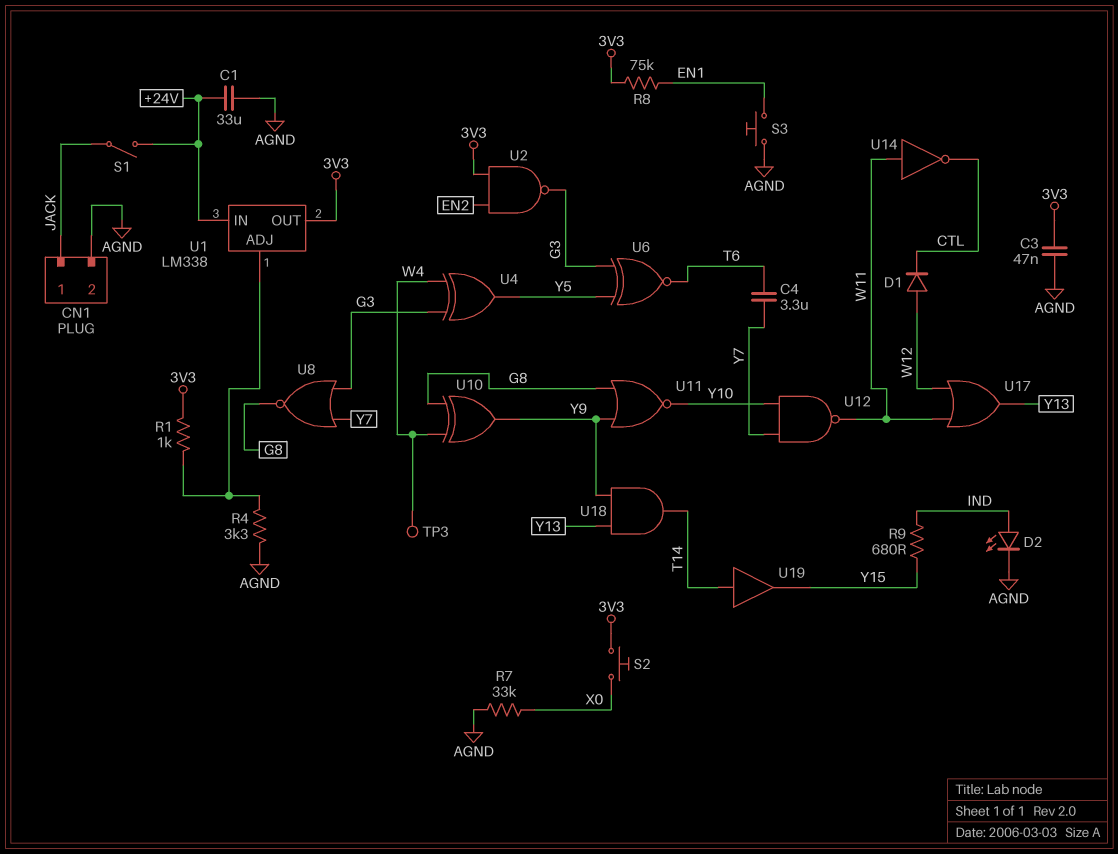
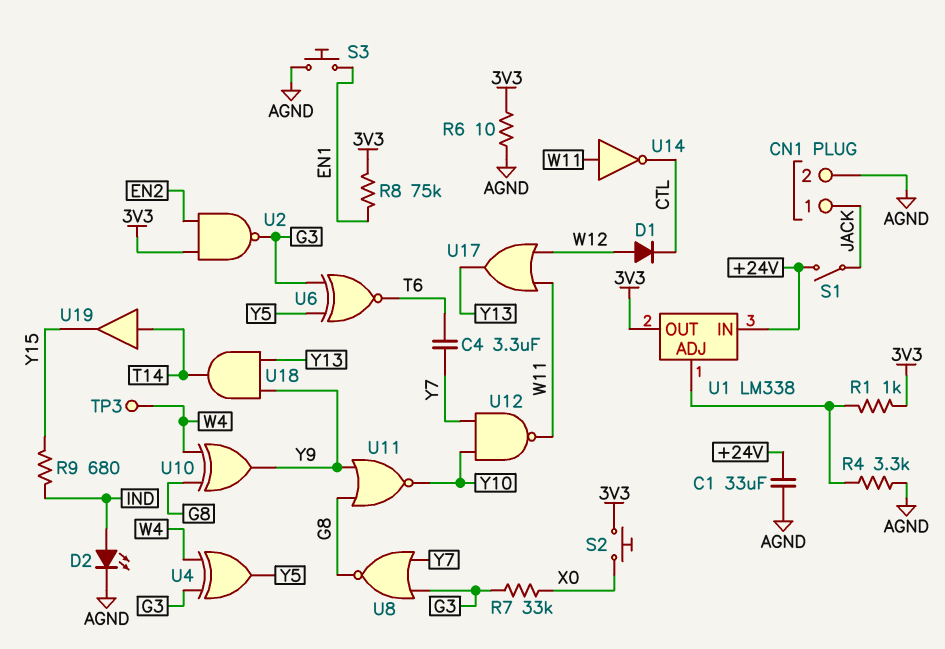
C3: 47nF (3V3, AGND) -> none
R6: none -> 10 (3V3, AGND)
R7: 33k (AGND, X0) -> 33k (G3, X0)

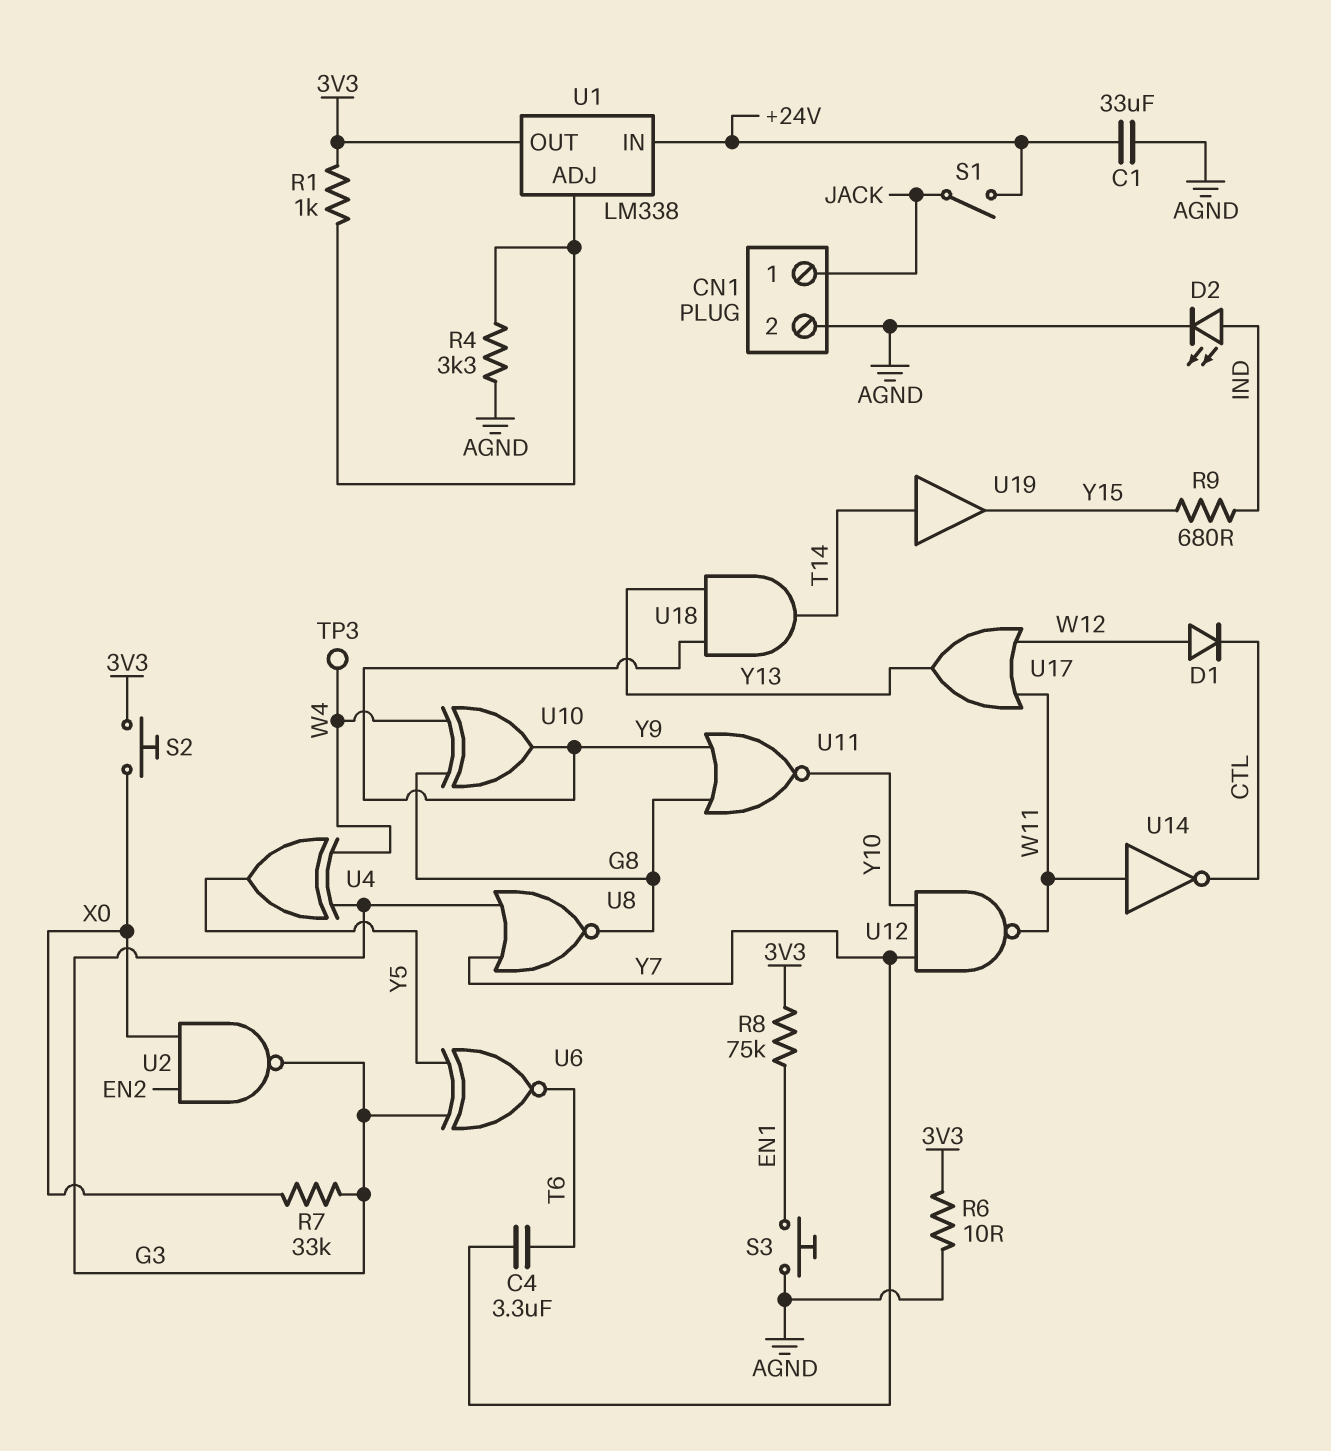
U2: NAND (in 3V3, in EN2, out G3) -> NAND (in EN2, in X0, out G3)

